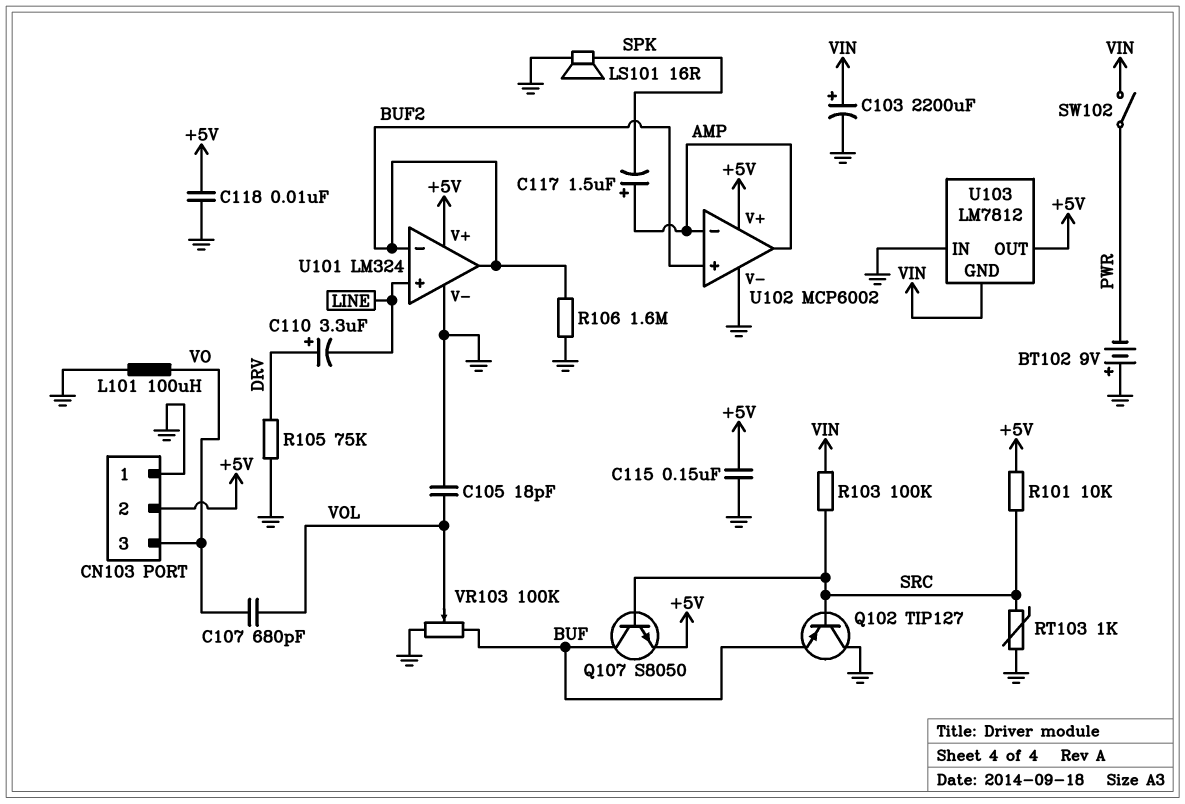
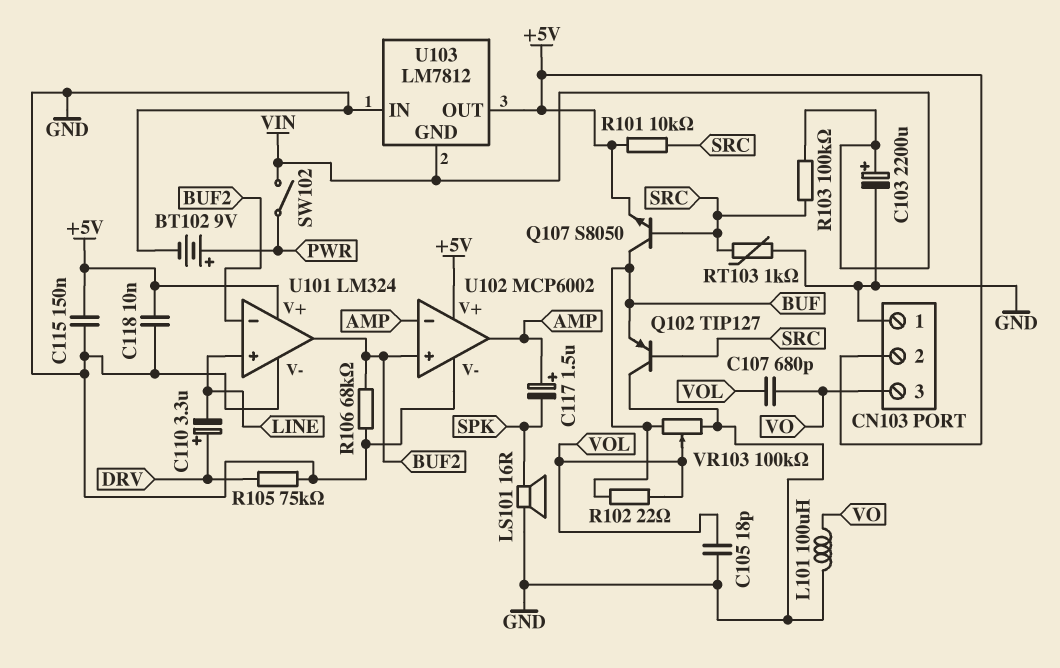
BT102: 9V (plus GND, minus PWR) -> 9V (plus PWR, minus GND)
R102: none -> 22 (BUF, VOL)
R106: 1.6M (BUF2, GND) -> 68k (BUF2, GND)

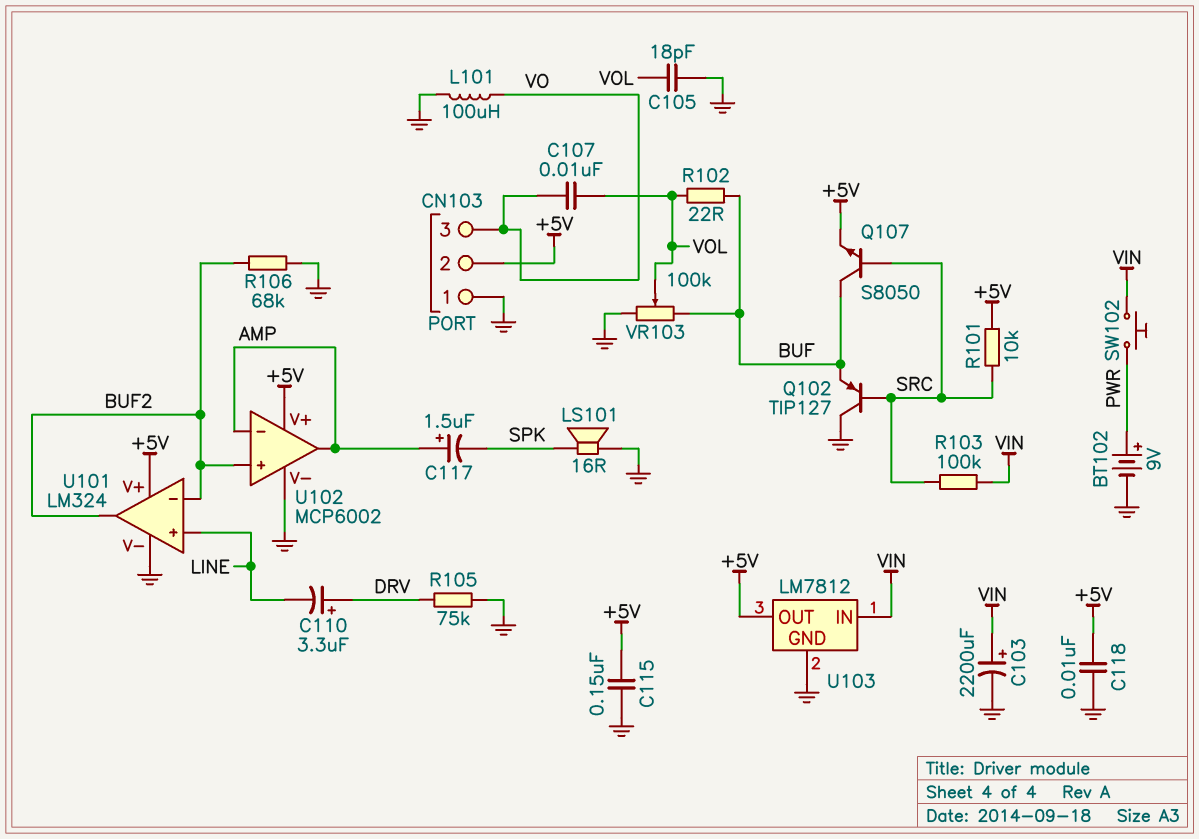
C107: 680pF (VO, VOL) -> 10nF (VO, VOL)
RT103: 1k (GND, SRC) -> none
SW102: switch (PWR, VIN) -> button (PWR, VIN)
U103 pin GND: VIN -> GND
U103 pin IN: GND -> VIN

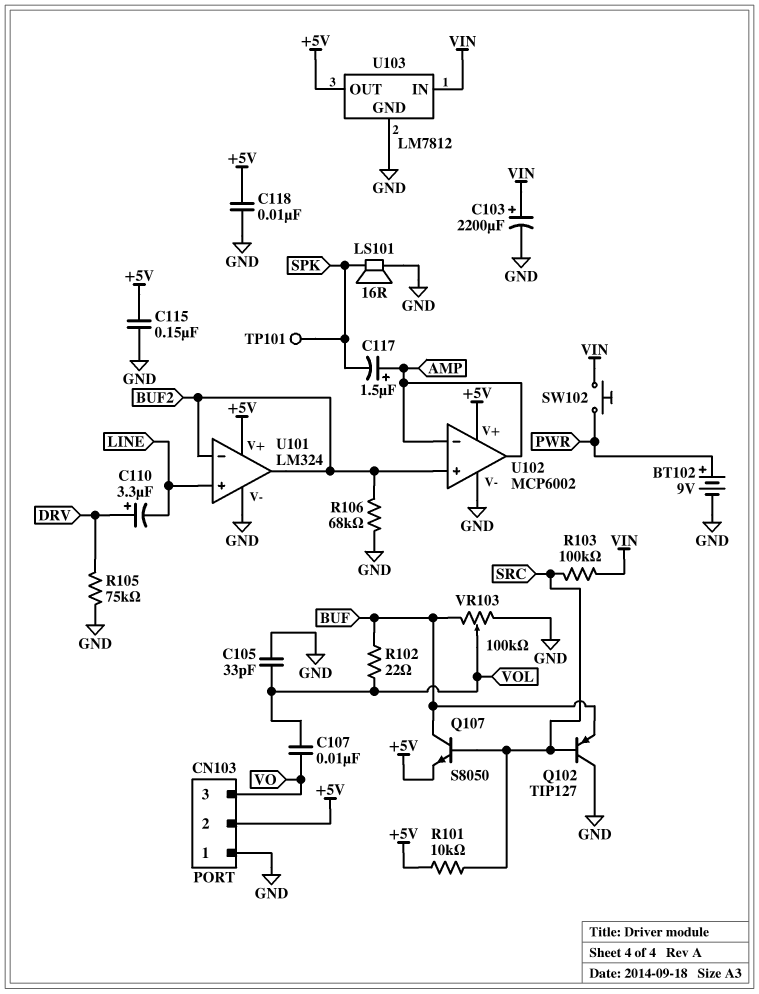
C105: 18pF (GND, VOL) -> 33pF (GND, VOL)
L101: 100uH (GND, VO) -> none
TP101: none -> test point (SPK)

